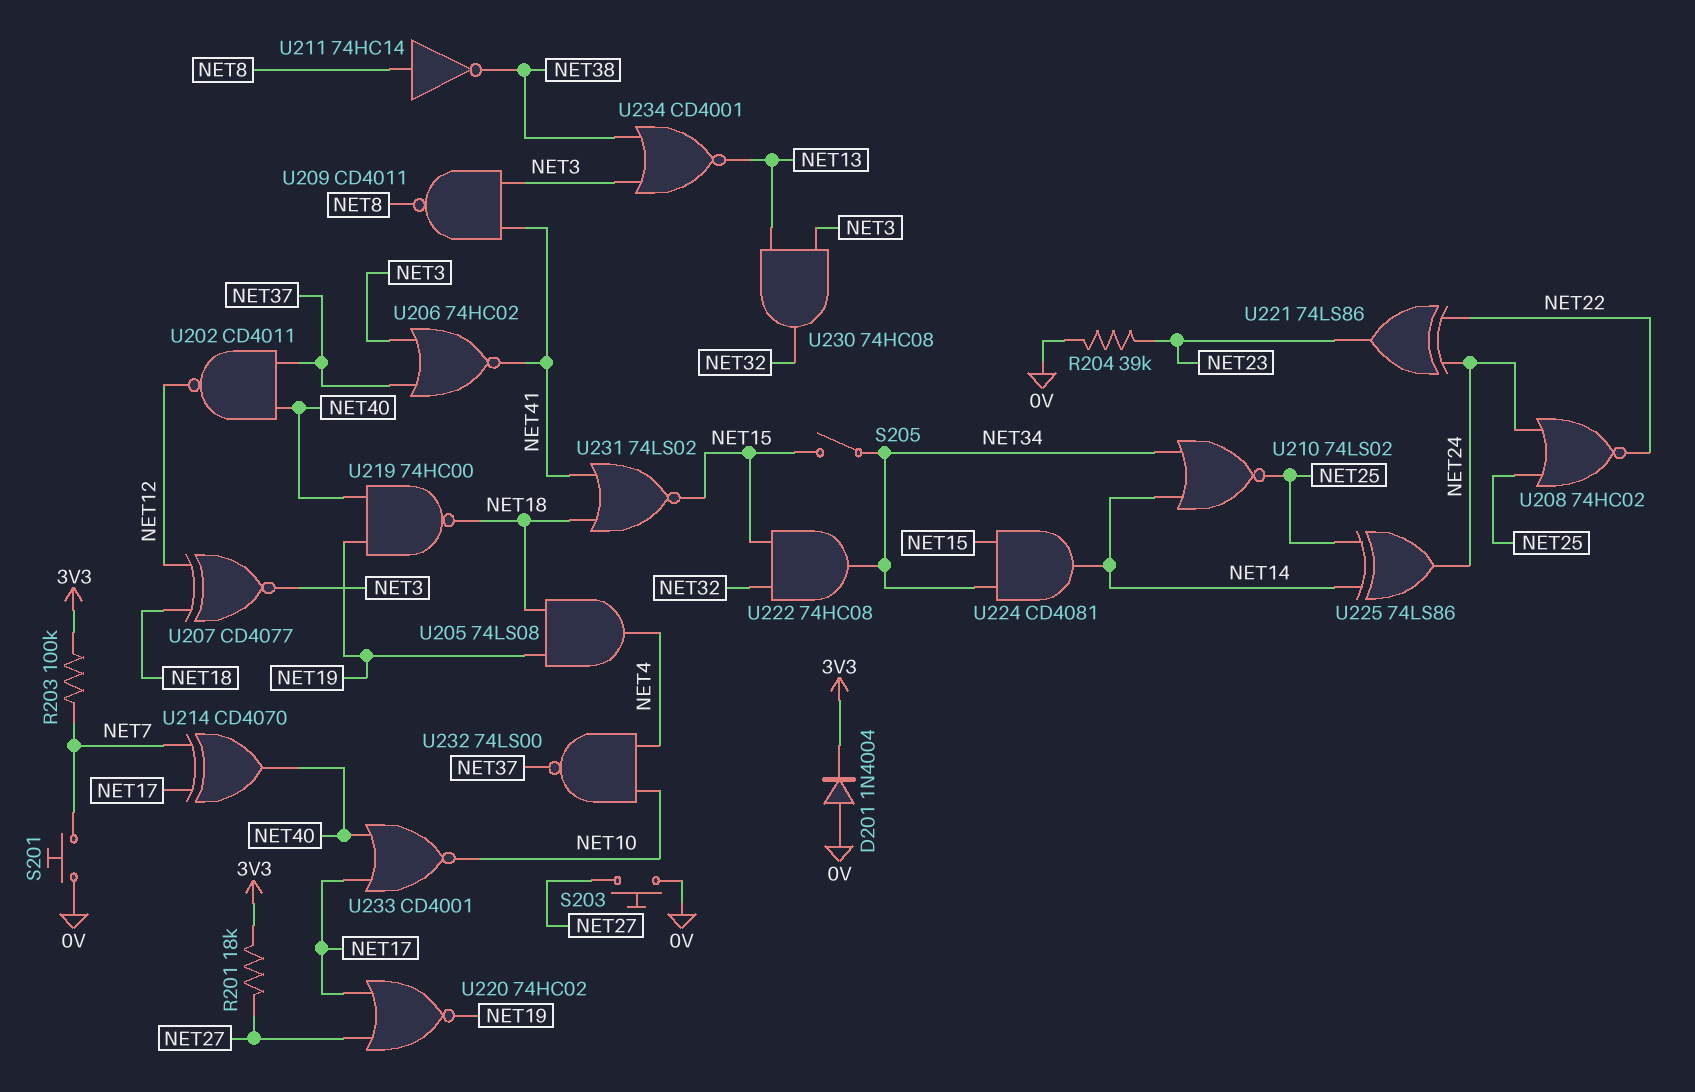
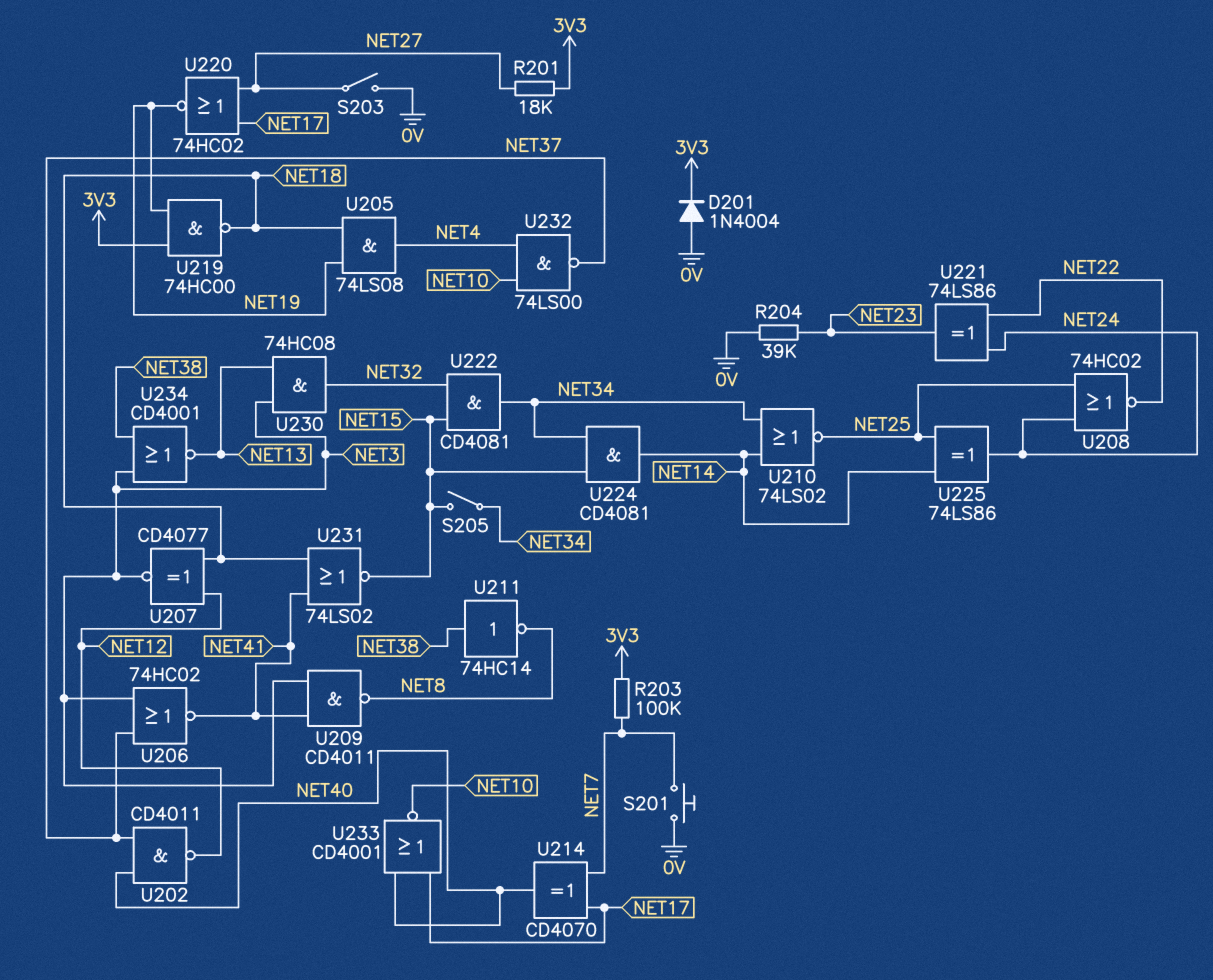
S203: button (0V, NET27) -> switch (0V, NET27)
U211: NOT 74HC14 (in NET8, out NET38) -> NOT 74HC14 (in NET38, out NET8)
U219: NAND 74HC00 (in NET19, in NET40, out NET18) -> NAND 74HC00 (in 3V3, in NET19, out NET18)
U222: AND 74HC08 (in NET15, in NET32, out NET34) -> AND CD4081 (in NET15, in NET32, out NET34)

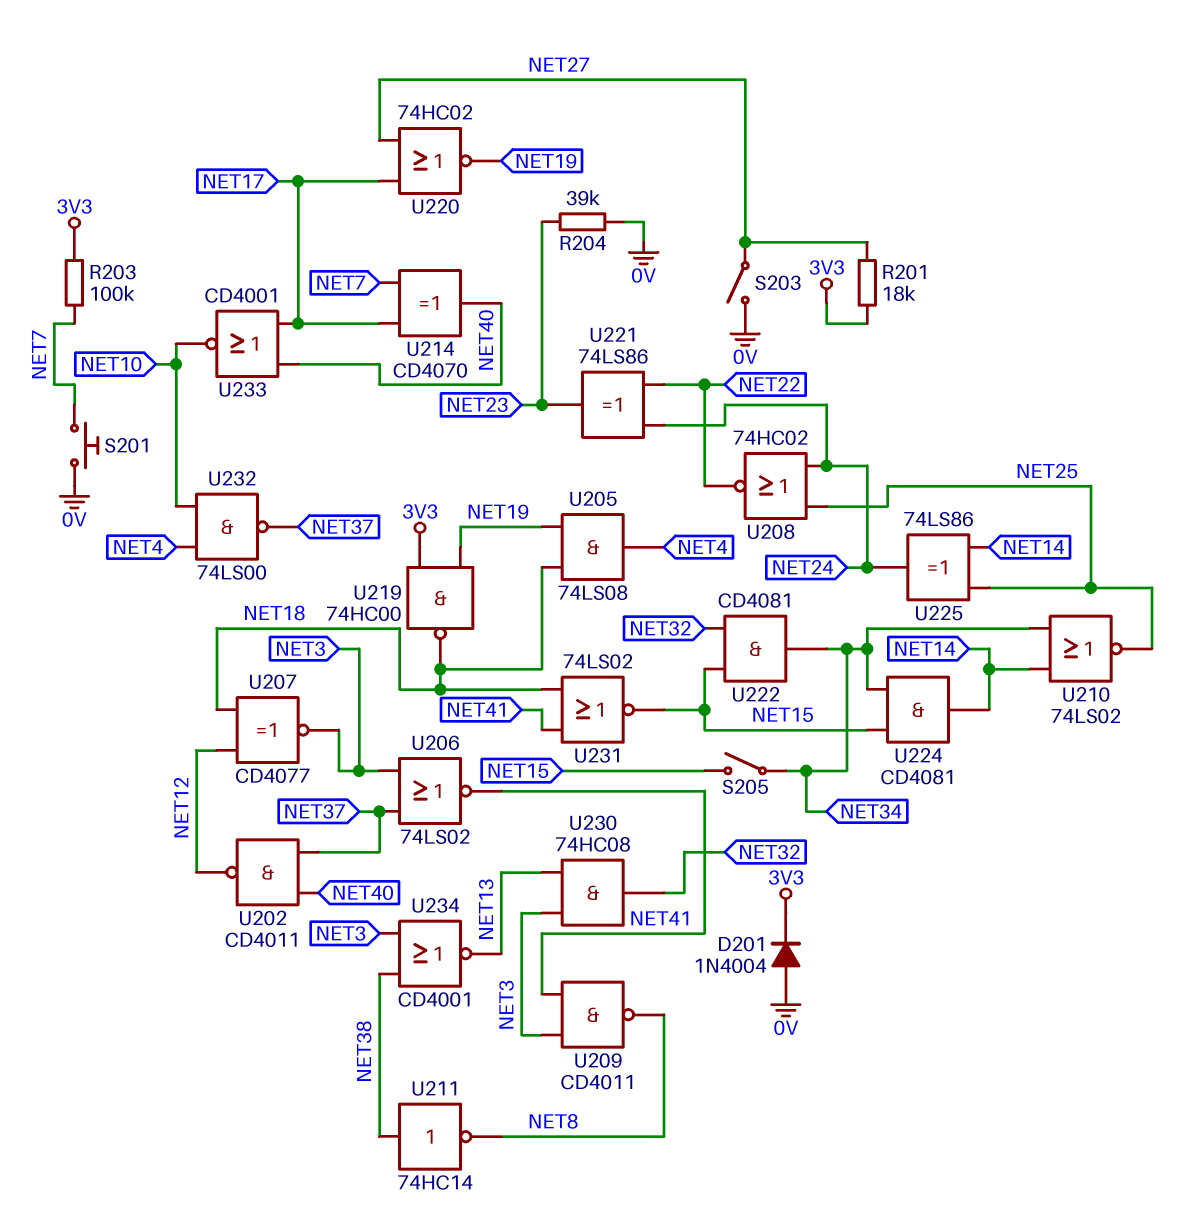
U206: NOR 74HC02 (in NET3, in NET37, out NET41) -> NOR 74LS02 (in NET3, in NET37, out NET41)

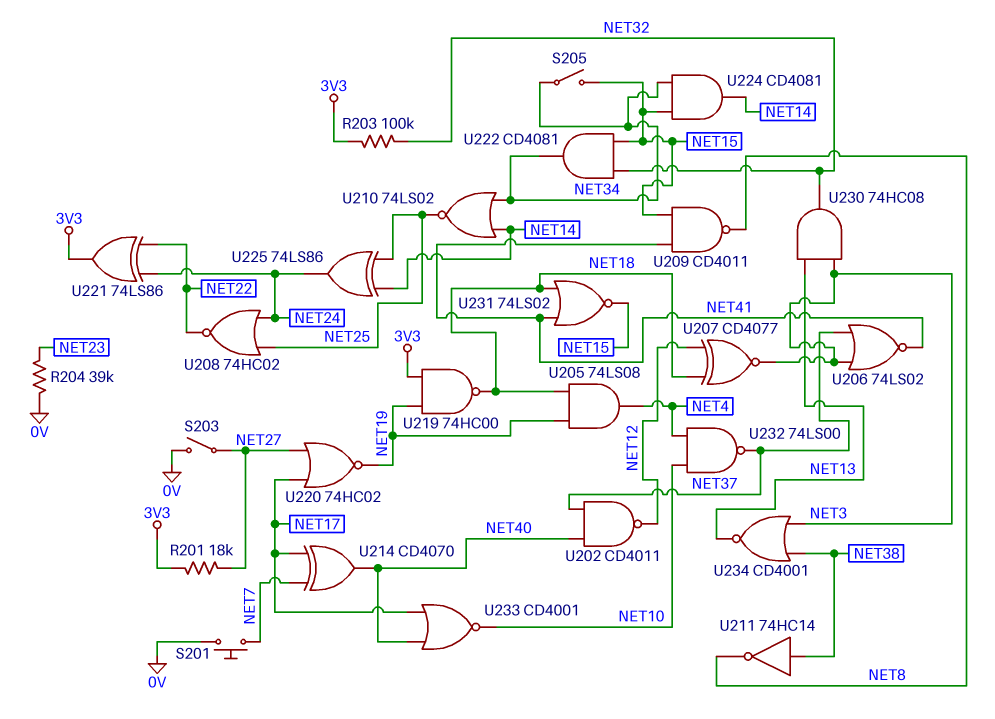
D201: diode 1N4004 (A 0V, K 3V3) -> none
R203: 100k (3V3, NET7) -> 100k (3V3, NET32)
U209: NAND CD4011 (in NET3, in NET41, out NET8) -> NAND CD4011 (in NET15, in NET41, out NET8)
U221: XOR 74LS86 (in NET22, in NET24, out NET23) -> XOR 74LS86 (in NET22, in NET24, out 3V3)

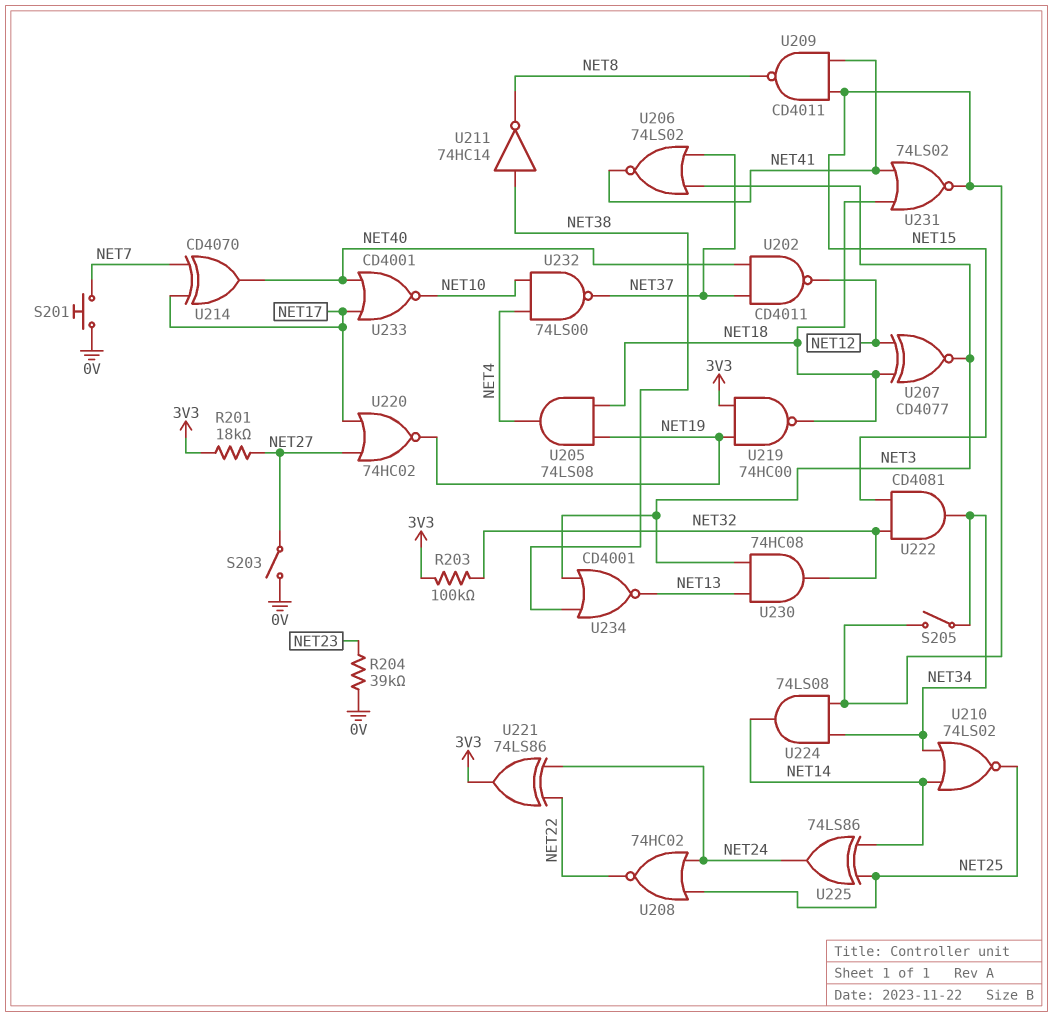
U224: AND CD4081 (in NET15, in NET34, out NET14) -> AND 74LS08 (in NET15, in NET34, out NET14)

